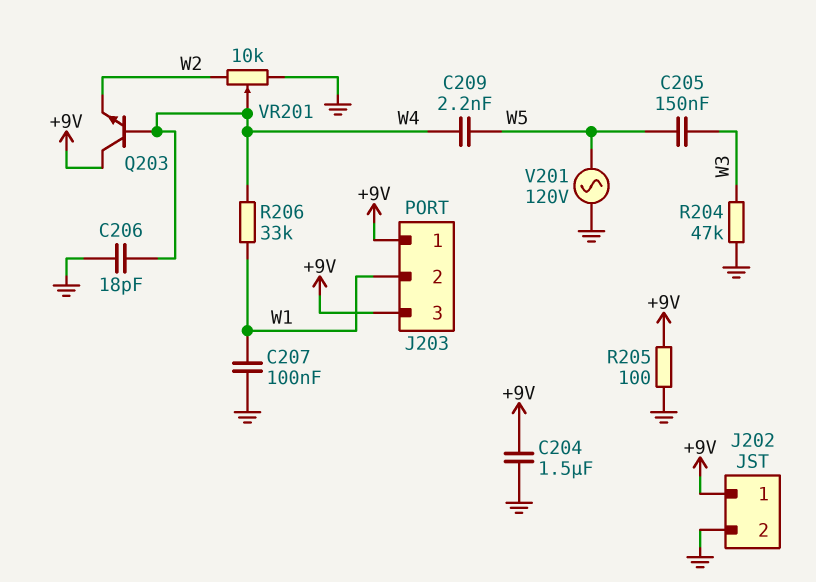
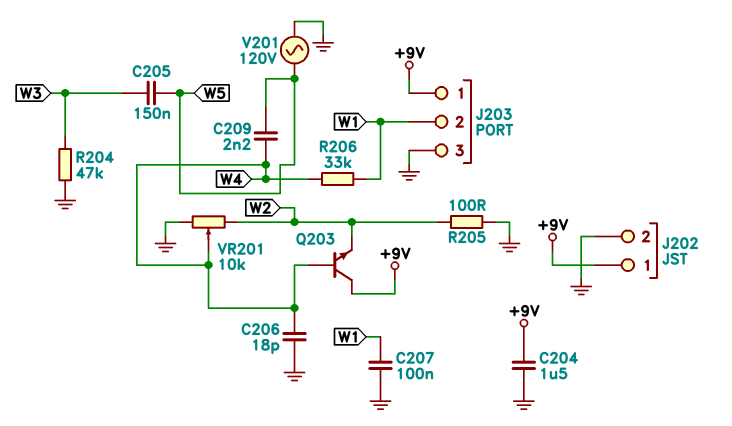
J203 pin 3: +9V -> GND
R205: 100 (+9V, GND) -> 100 (GND, W2)

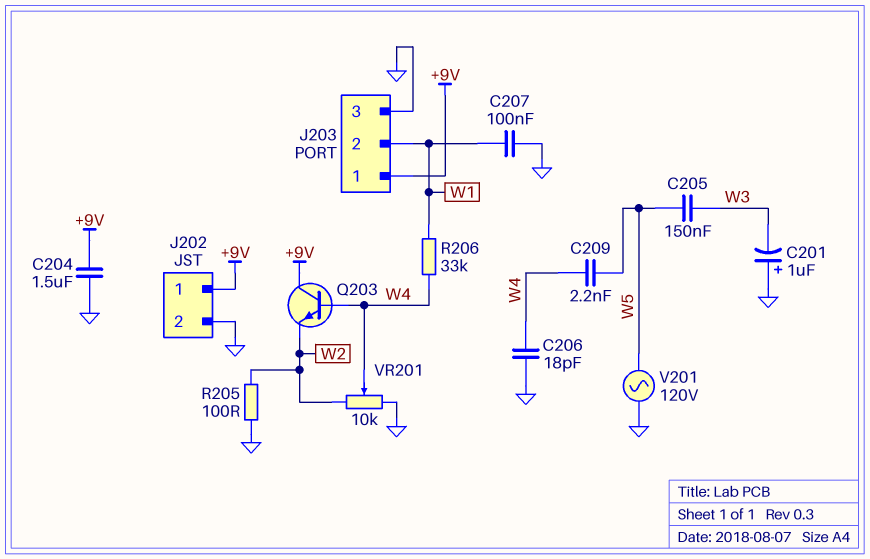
C201: none -> 1uF (plus GND, minus W3)
R204: 47k (GND, W3) -> none

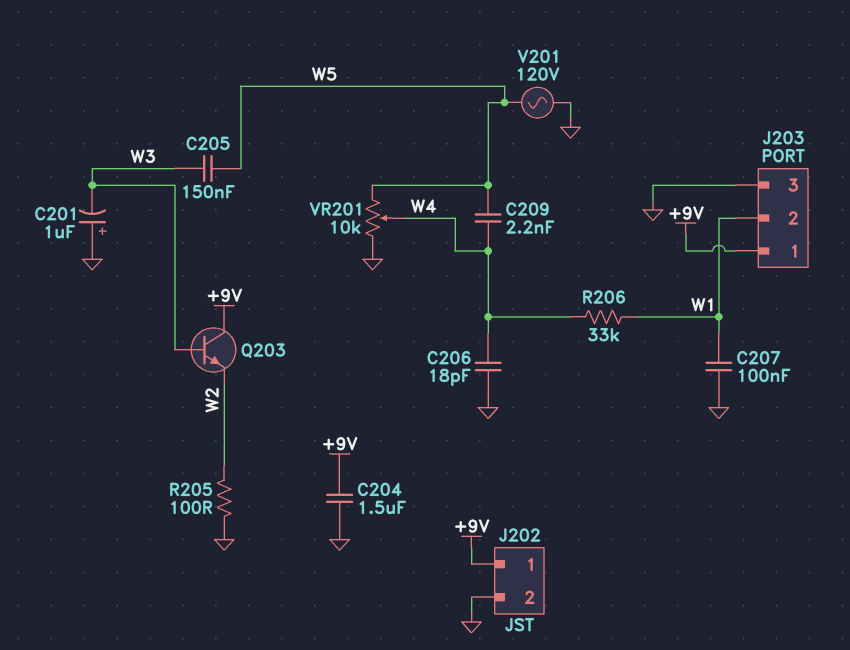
Q203: NPN (B W4, C +9V, E W2) -> NPN (B W3, C +9V, E W2)
VR201: 10k (GND, W2, wiper W4) -> 10k (GND, W5, wiper W4)

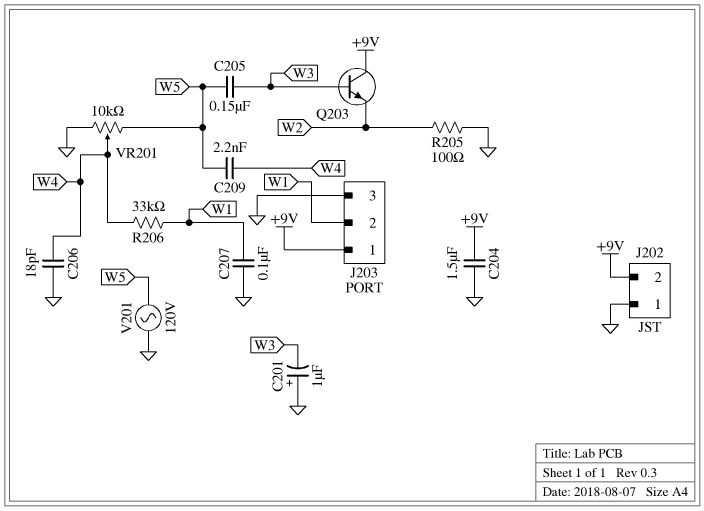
J202 pin 1: +9V -> GND
J202 pin 2: GND -> +9V

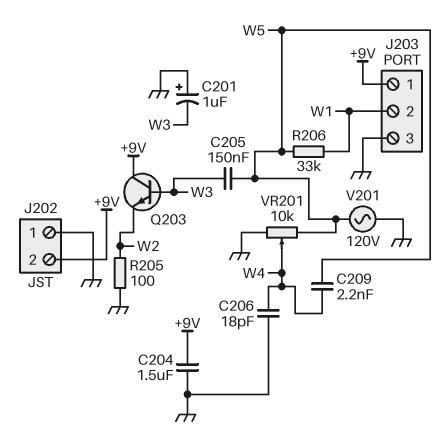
C207: 100nF (GND, W1) -> none
R206: 33k (W1, W4) -> 33k (W1, W5)

